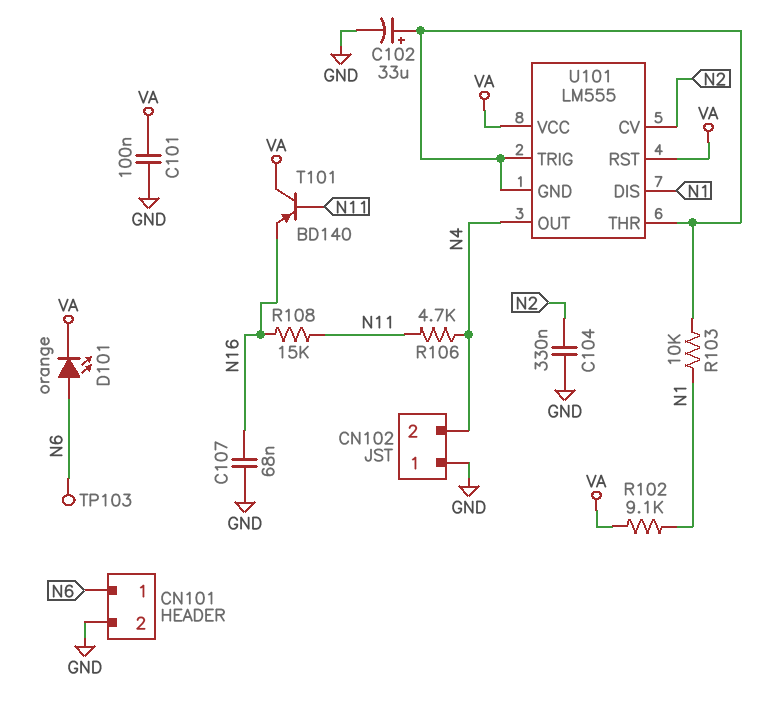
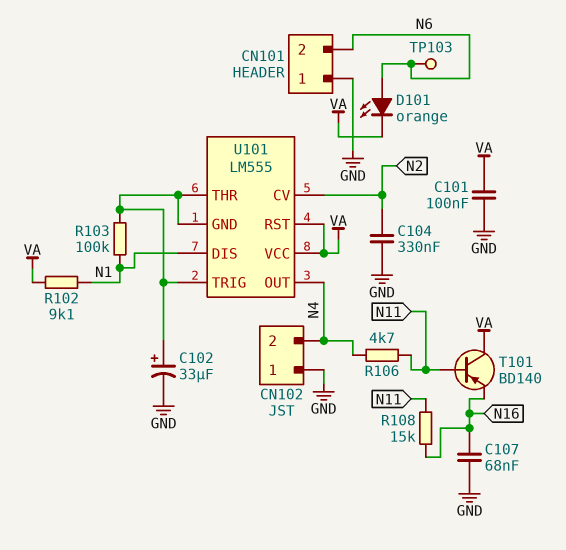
CN101 pin 1: N6 -> GND
CN101 pin 2: GND -> N6
R103: 10k (N1, U101/GND) -> 100k (N1, U101/GND)

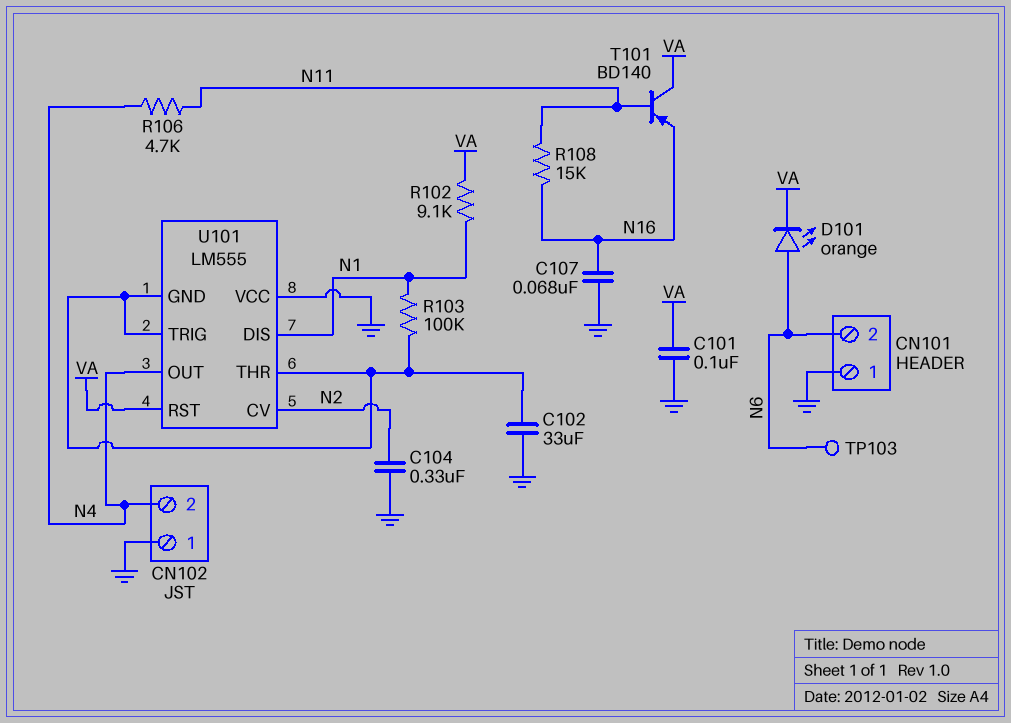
C102: 33uF (plus U101/GND, minus GND) -> 33uF (GND, U101/GND)
U101 pin VCC: VA -> GND

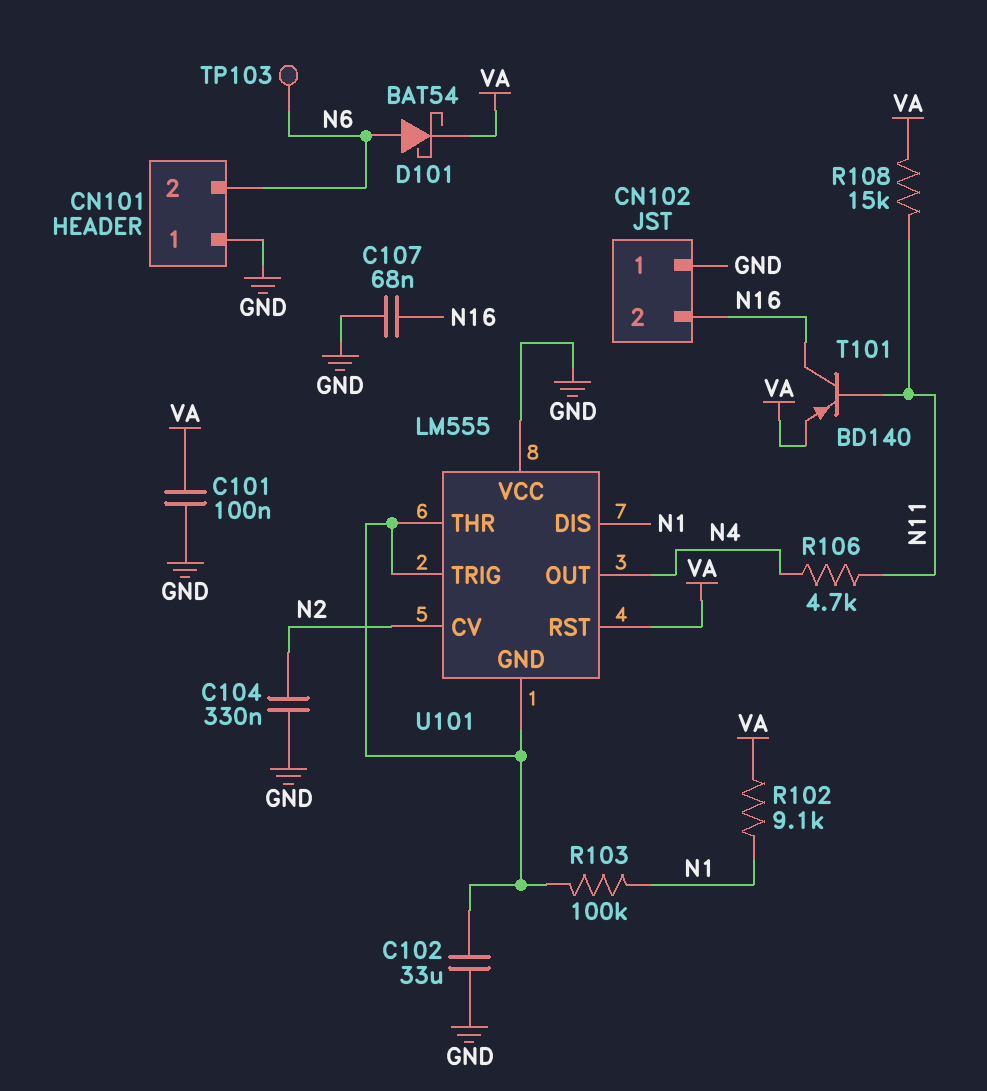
CN102 pin 2: N4 -> N16
D101: LED orange (A N6, K VA) -> schottky BAT54 (A N6, K VA)
R108: 15k (N11, N16) -> 15k (N11, VA)
T101: PNP BD140 (B N11, C VA, E N16) -> PNP BD140 (B N11, C N16, E VA)

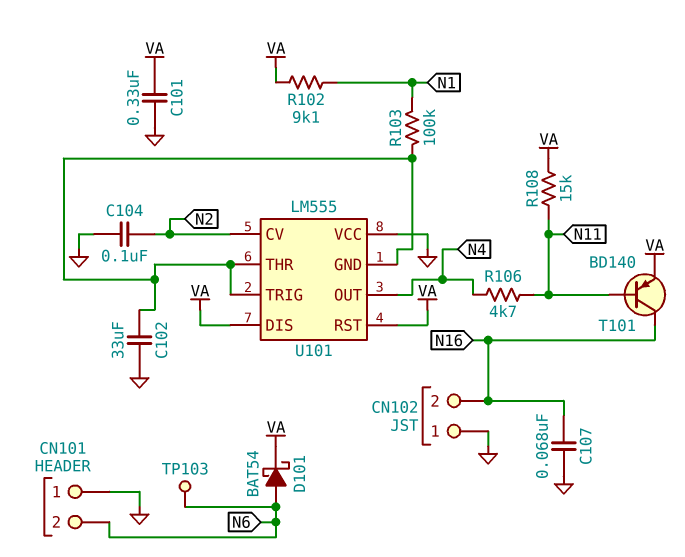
C101: 100nF (GND, VA) -> 330nF (GND, VA)
C104: 330nF (GND, N2) -> 100nF (GND, N2)
U101 pin DIS: N1 -> VA

